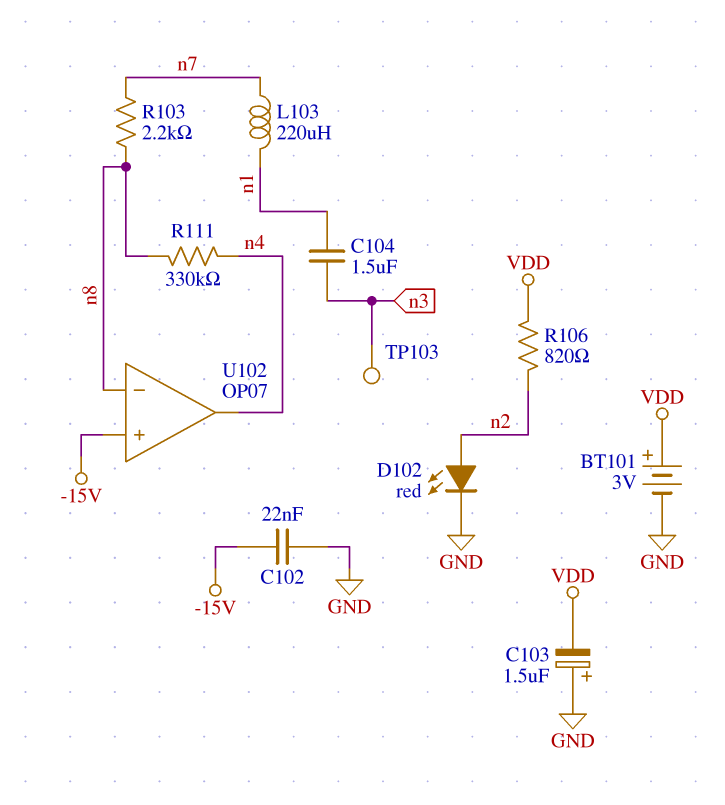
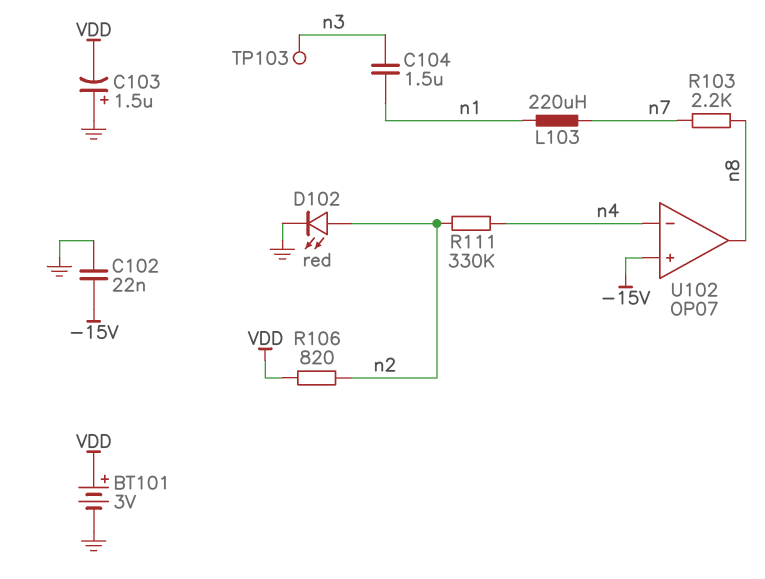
R111: 330k (n4, n8) -> 330k (n2, n4)
U102 pin in-: n8 -> n4
U102 pin out: n4 -> n8

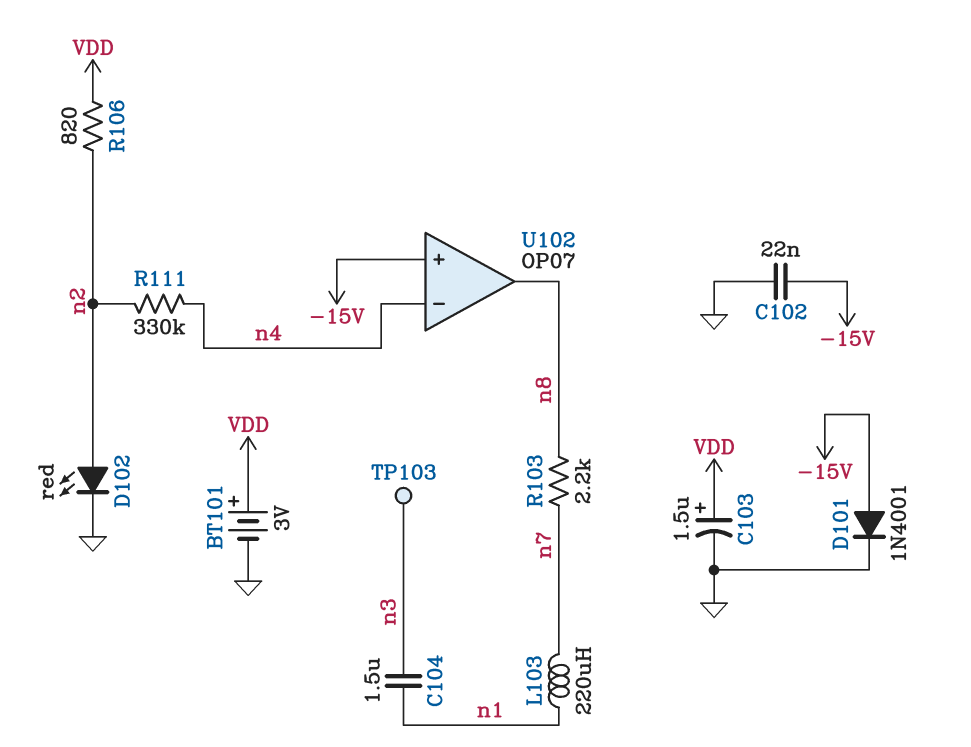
C103: 1.5uF (plus GND, minus VDD) -> 1.5uF (plus VDD, minus GND)
D101: none -> diode 1N4001 (A -15V, K GND)

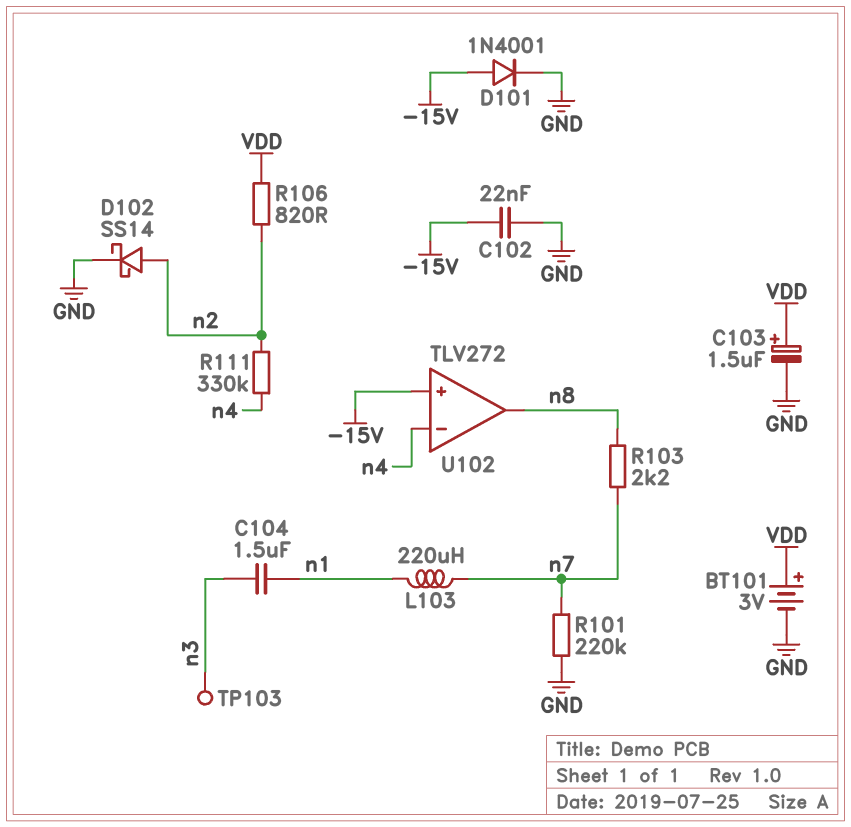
D102: LED red (A n2, K GND) -> schottky SS14 (A n2, K GND)
R101: none -> 220k (GND, n7)
U102: OP07 -> TLV272

